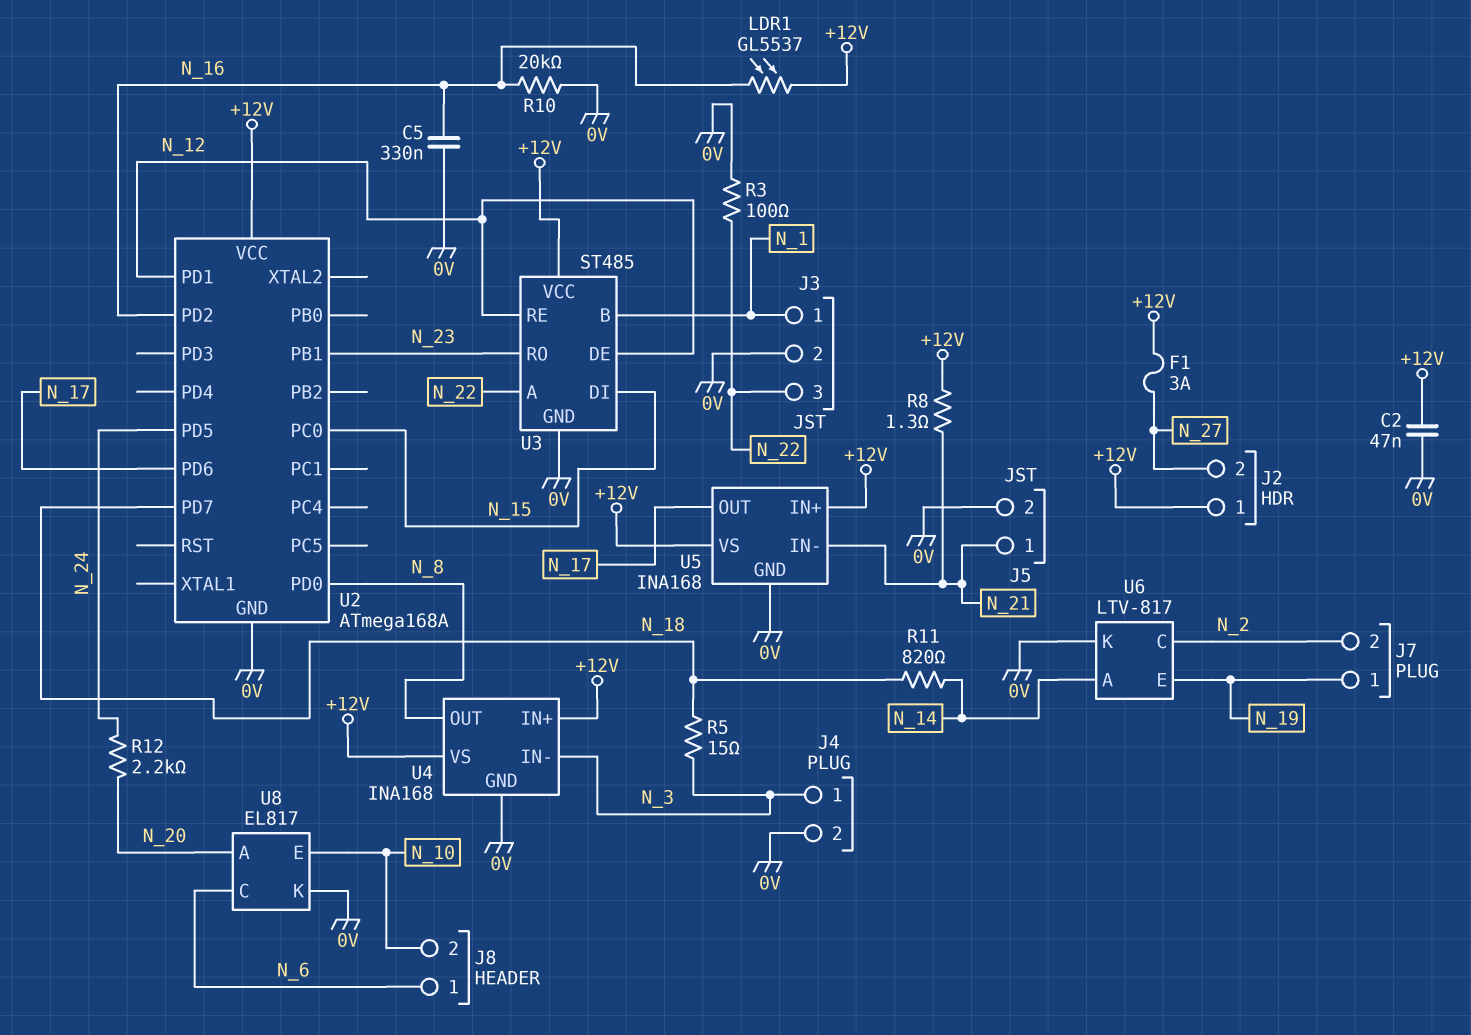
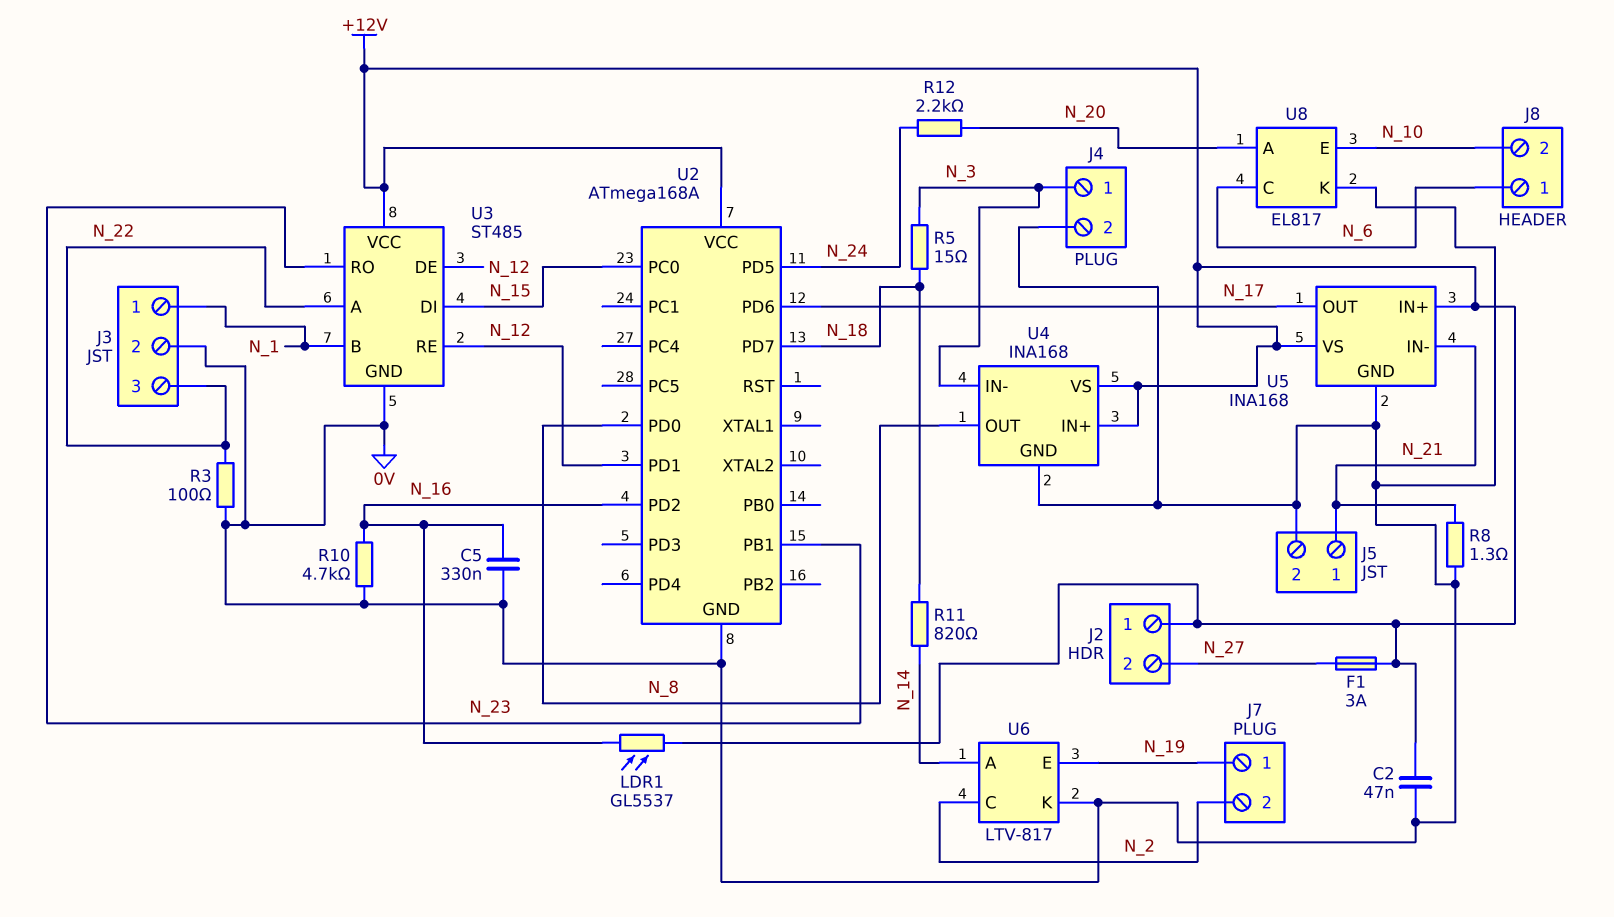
R8: 1.3 (+12V, N_21) -> 1.3 (0V, N_21)
R10: 20k (0V, N_16) -> 4.7k (0V, N_16)

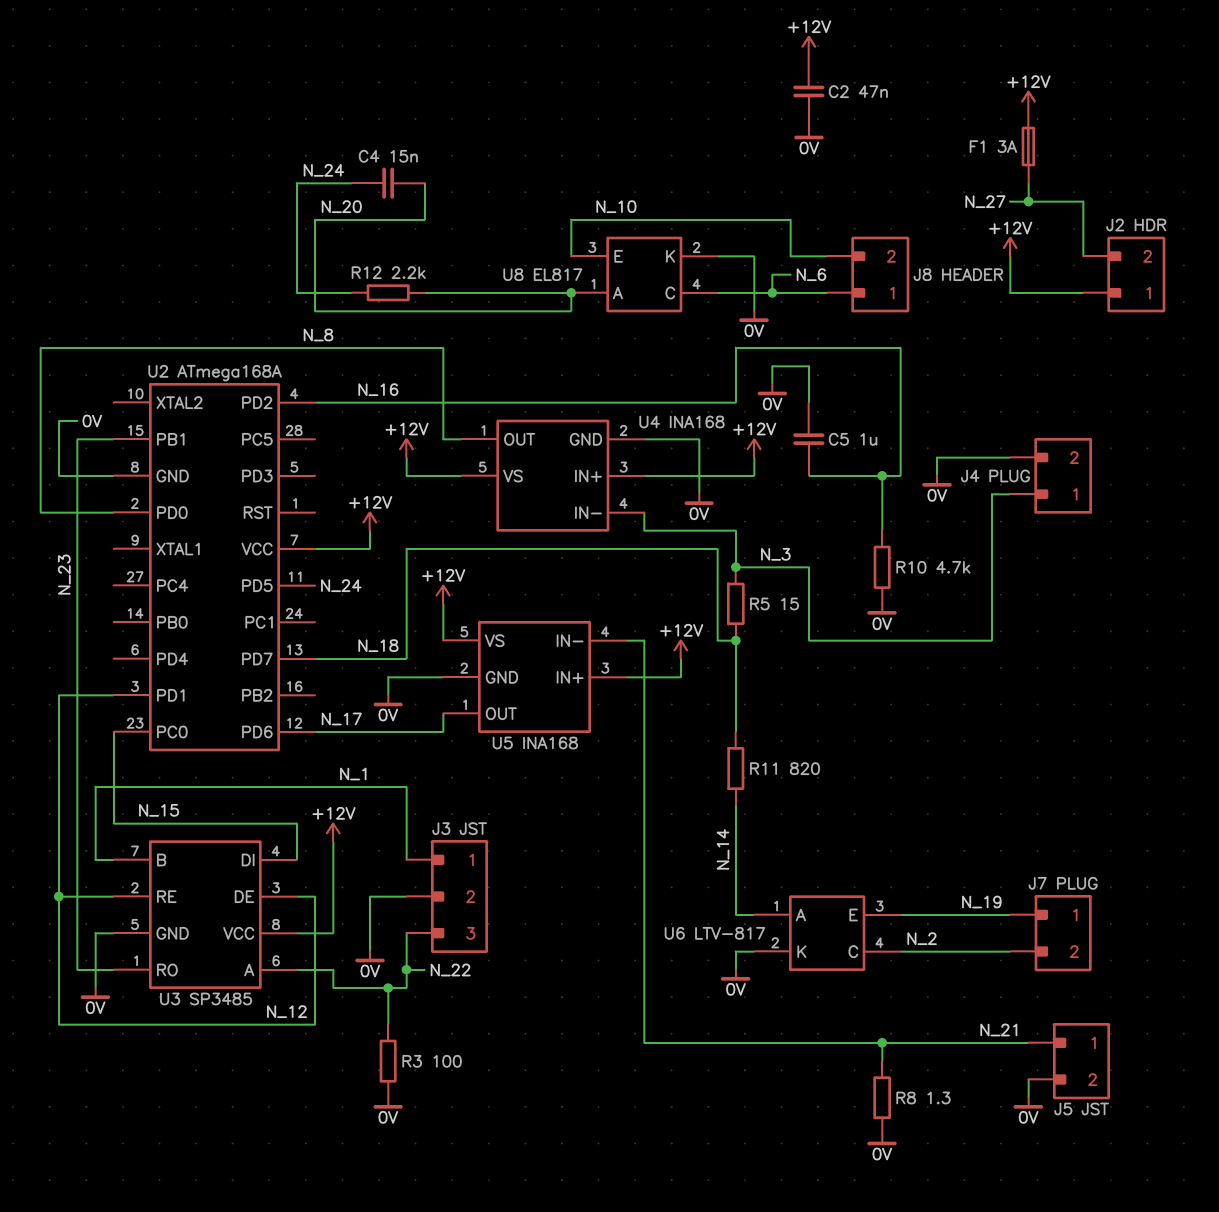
C4: none -> 15nF (N_20, N_24)
C5: 330nF (0V, N_16) -> 1uF (0V, N_16)
LDR1: GL5537 (+12V, N_16) -> none
U3: ST485 -> SP3485

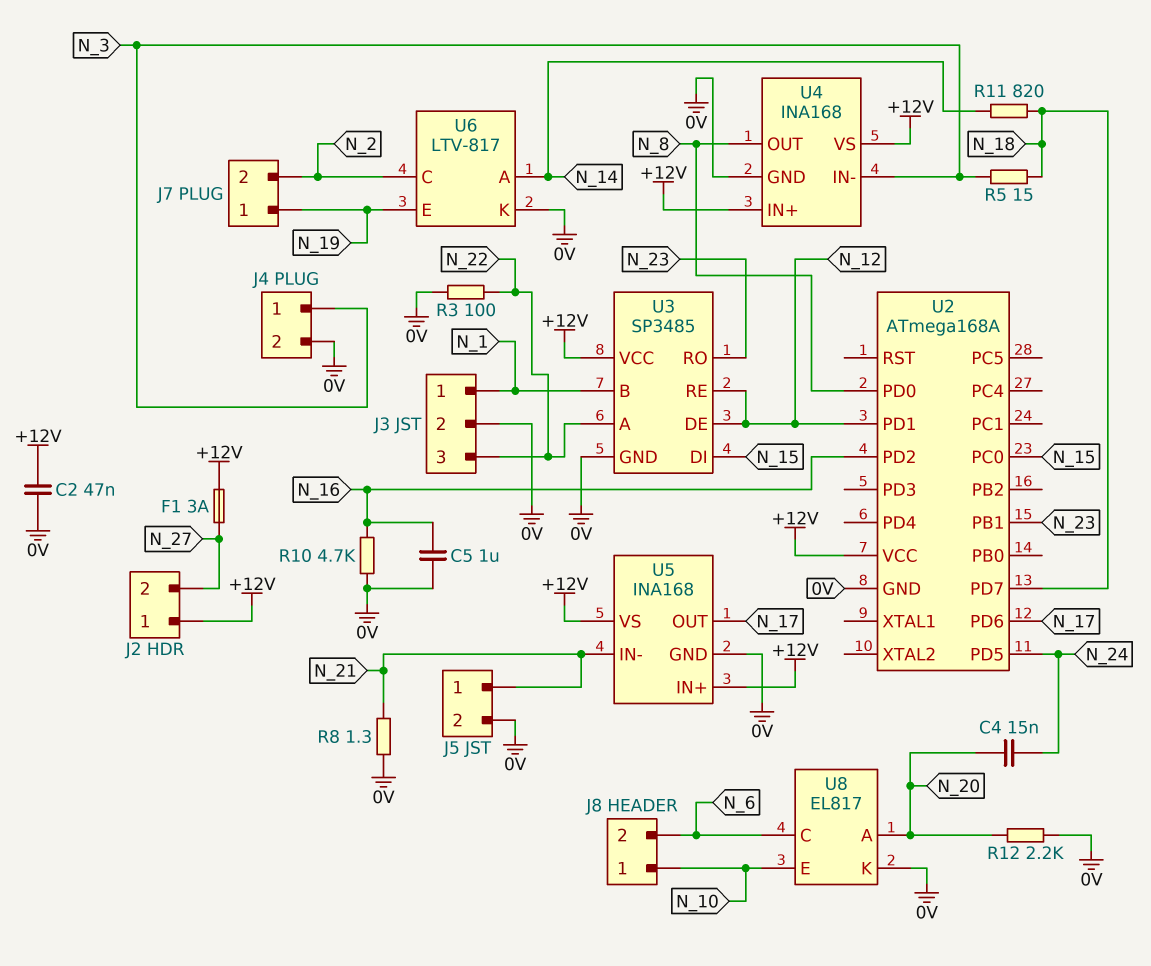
J8 pin 1: N_6 -> N_10
J8 pin 2: N_10 -> N_6
R12: 2.2k (N_20, N_24) -> 2.2k (0V, N_20)

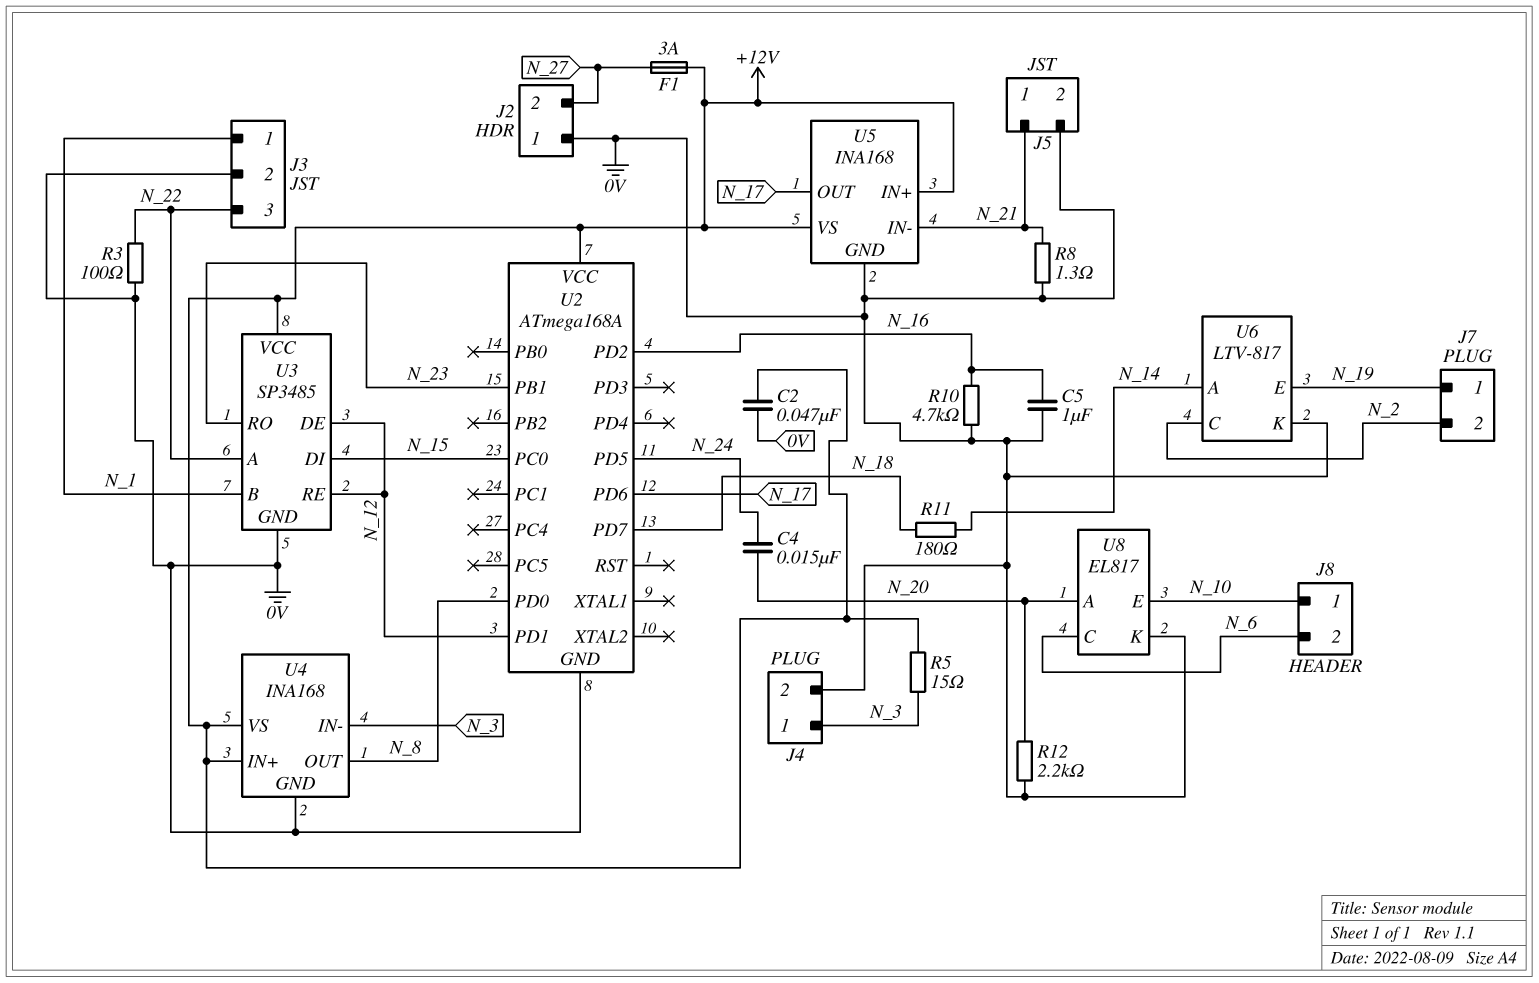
J2 pin 1: +12V -> 0V
R5: 15 (N_3, N_18) -> 15 (+12V, N_3)
R11: 820 (N_14, N_18) -> 180 (N_14, N_18)

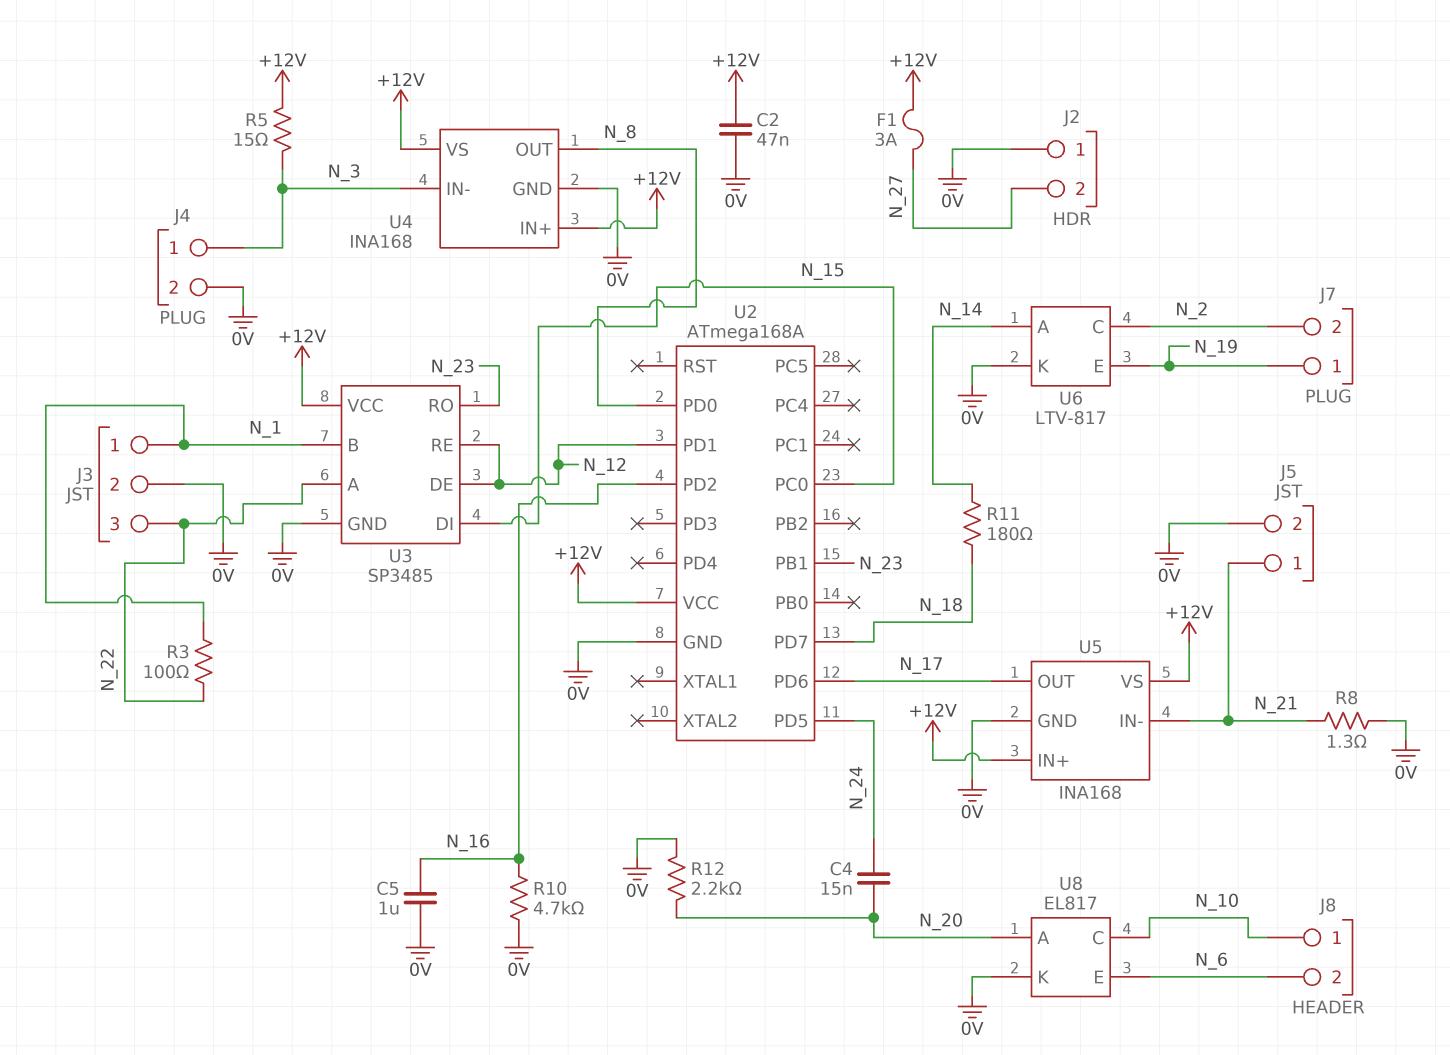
R3: 100 (0V, N_22) -> 100 (N_1, N_22)
U8 pin C: N_6 -> N_10
U8 pin E: N_10 -> N_6

